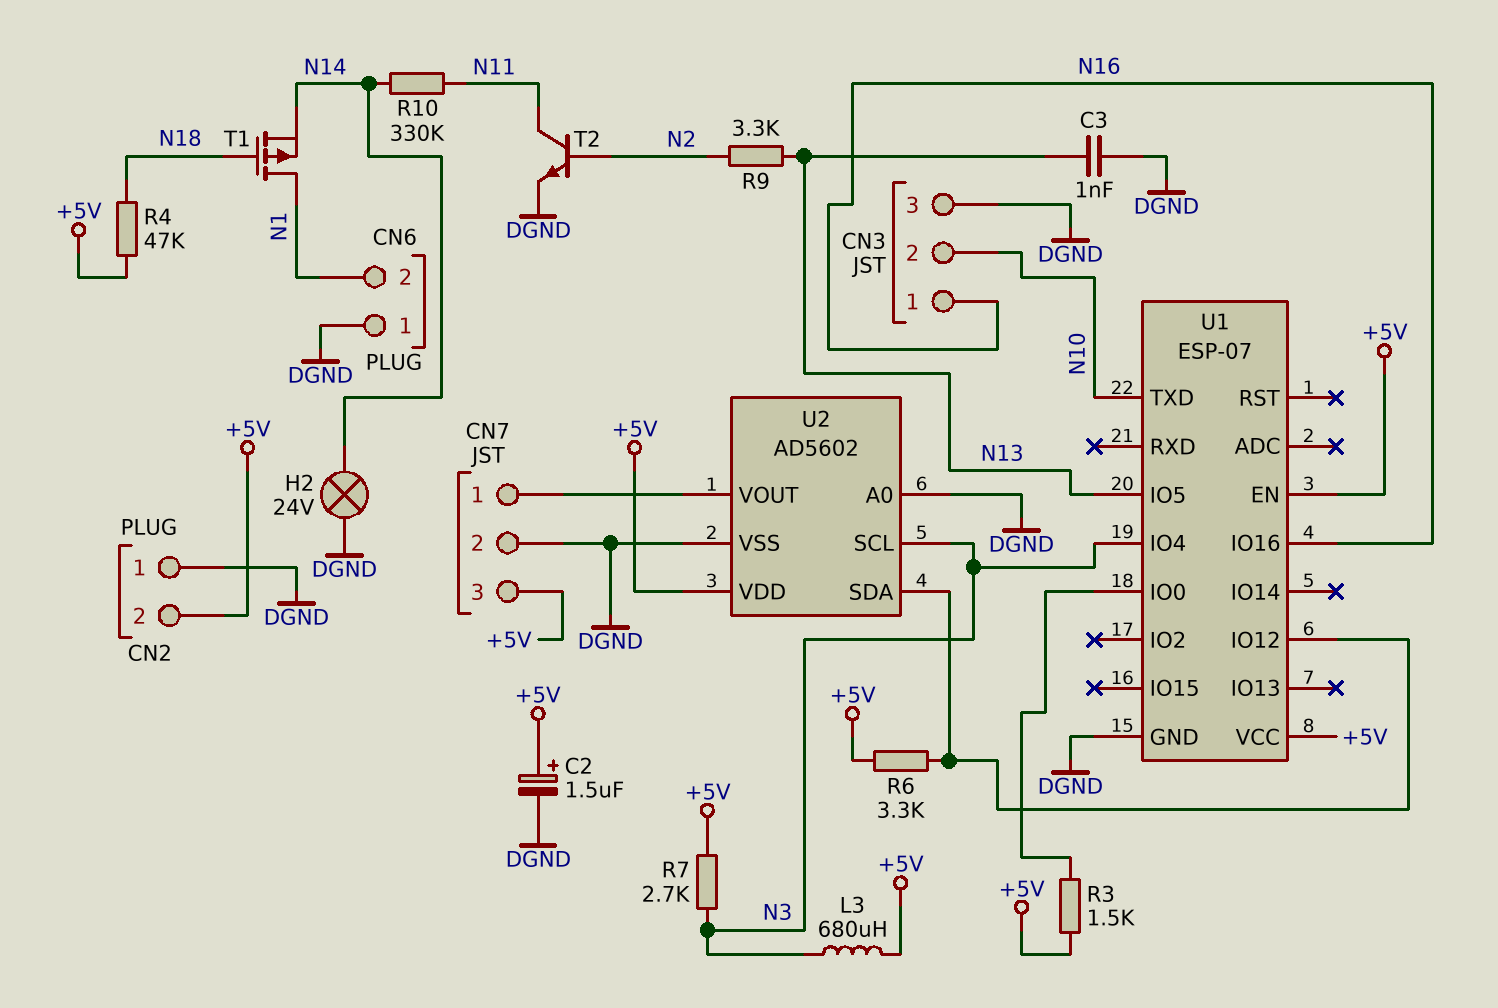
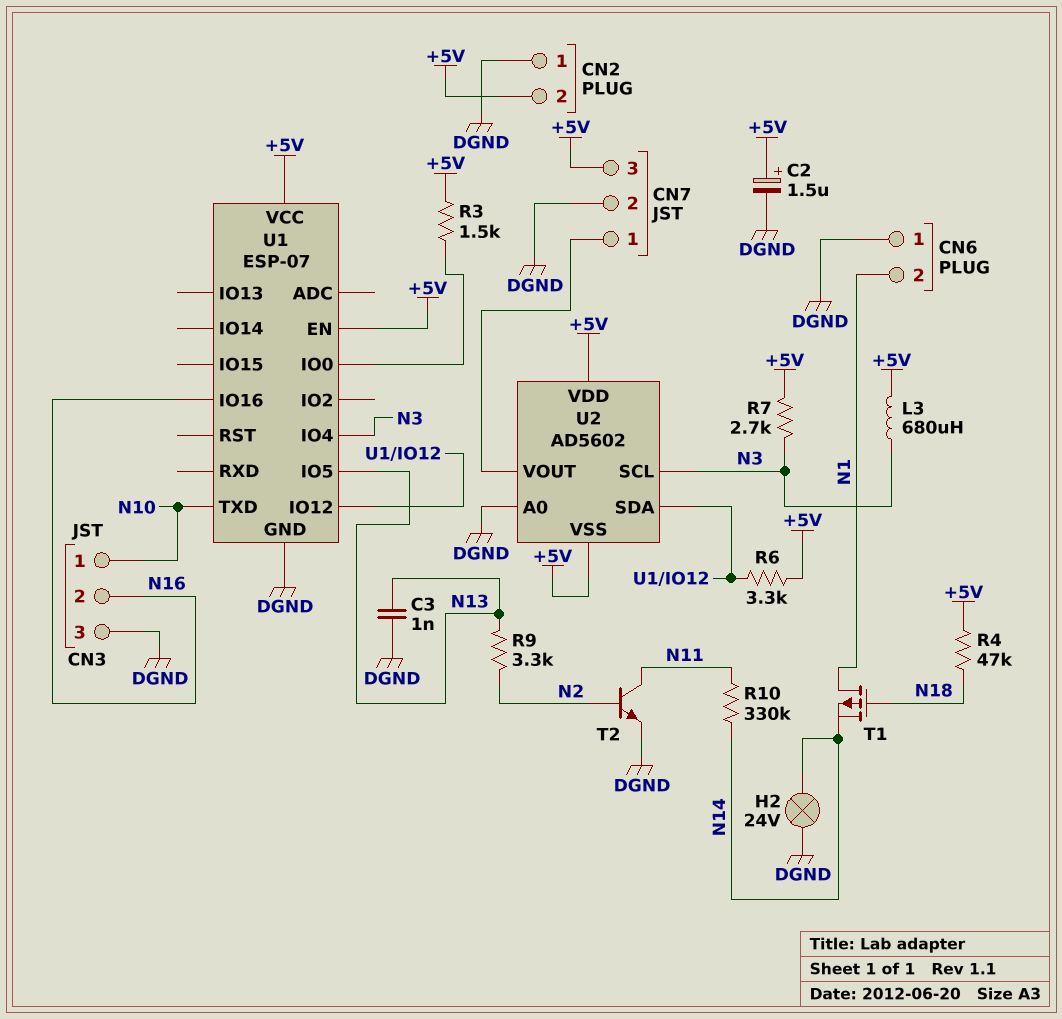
CN3 pin 1: N16 -> N10
CN3 pin 2: N10 -> N16
U2 pin VSS: DGND -> +5V

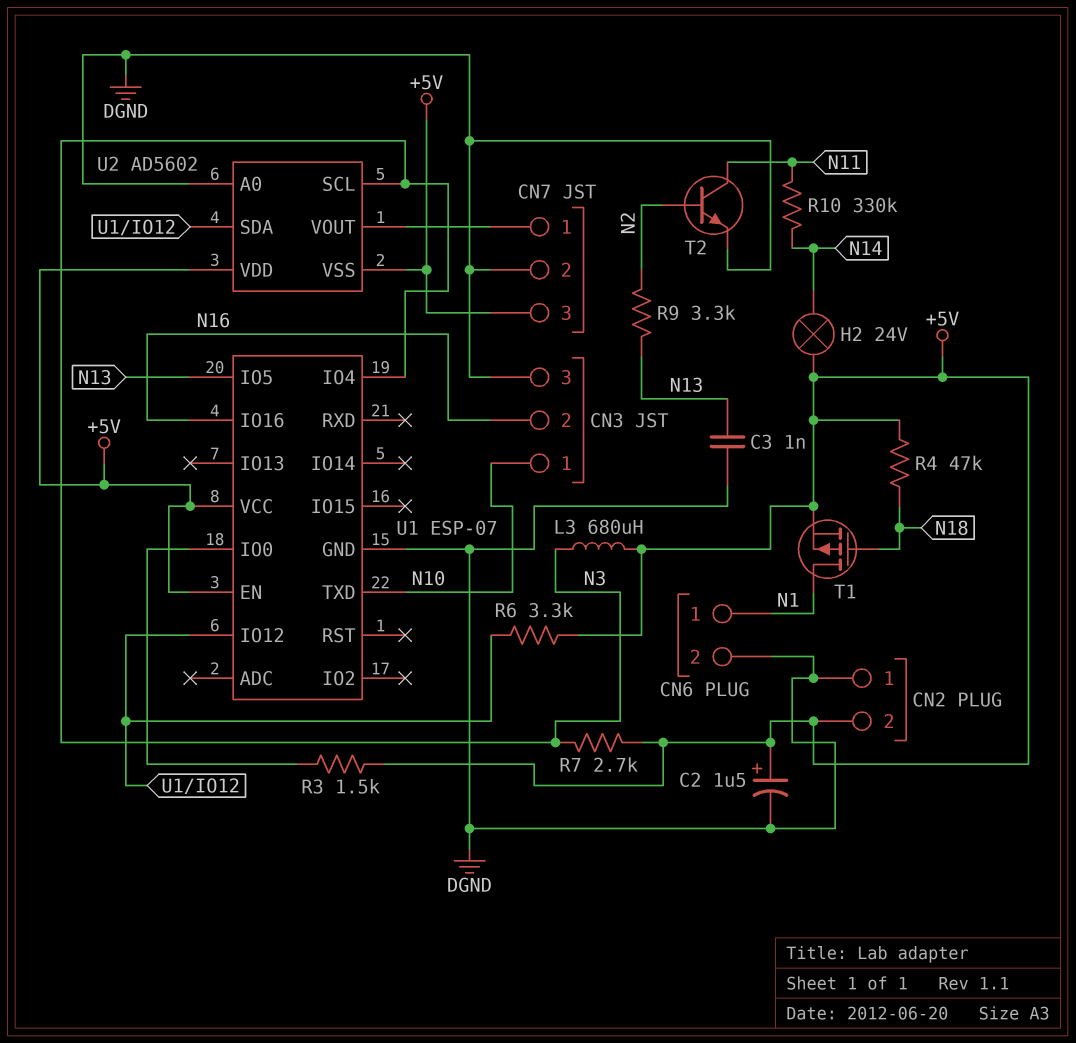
CN6 pin 1: DGND -> N1
CN6 pin 2: N1 -> DGND
H2: lamp 24V (DGND, N14) -> lamp 24V (+5V, N14)
T1: PMOS (G N18, D N1, S N14) -> PMOS (G N18, D N1, S +5V)

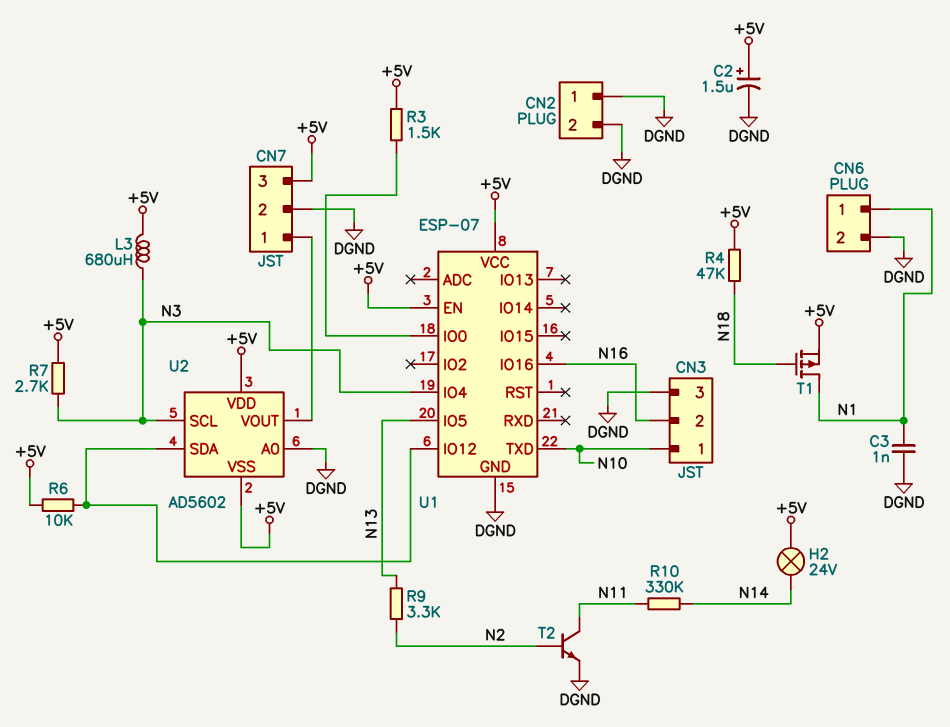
C3: 1nF (DGND, N13) -> 1nF (DGND, N1)
CN2 pin 2: +5V -> DGND
R6: 3.3k (+5V, U1/IO12) -> 10k (+5V, U1/IO12)

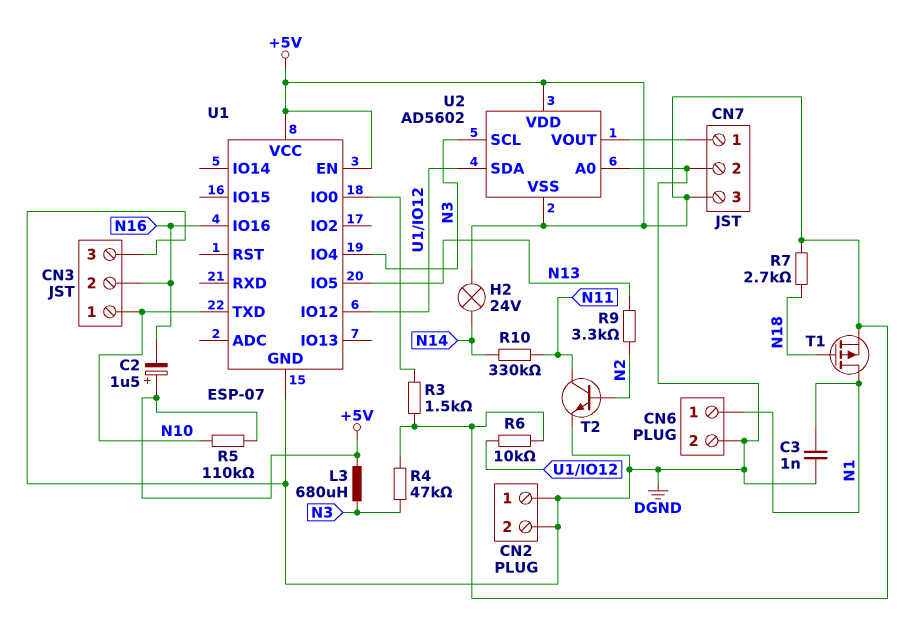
C2: 1.5uF (plus +5V, minus DGND) -> 1.5uF (plus +5V, minus N16)
R4: 47k (+5V, N18) -> 47k (+5V, N3)
R5: none -> 110k (+5V, N10)
R7: 2.7k (+5V, N3) -> 2.7k (+5V, N18)

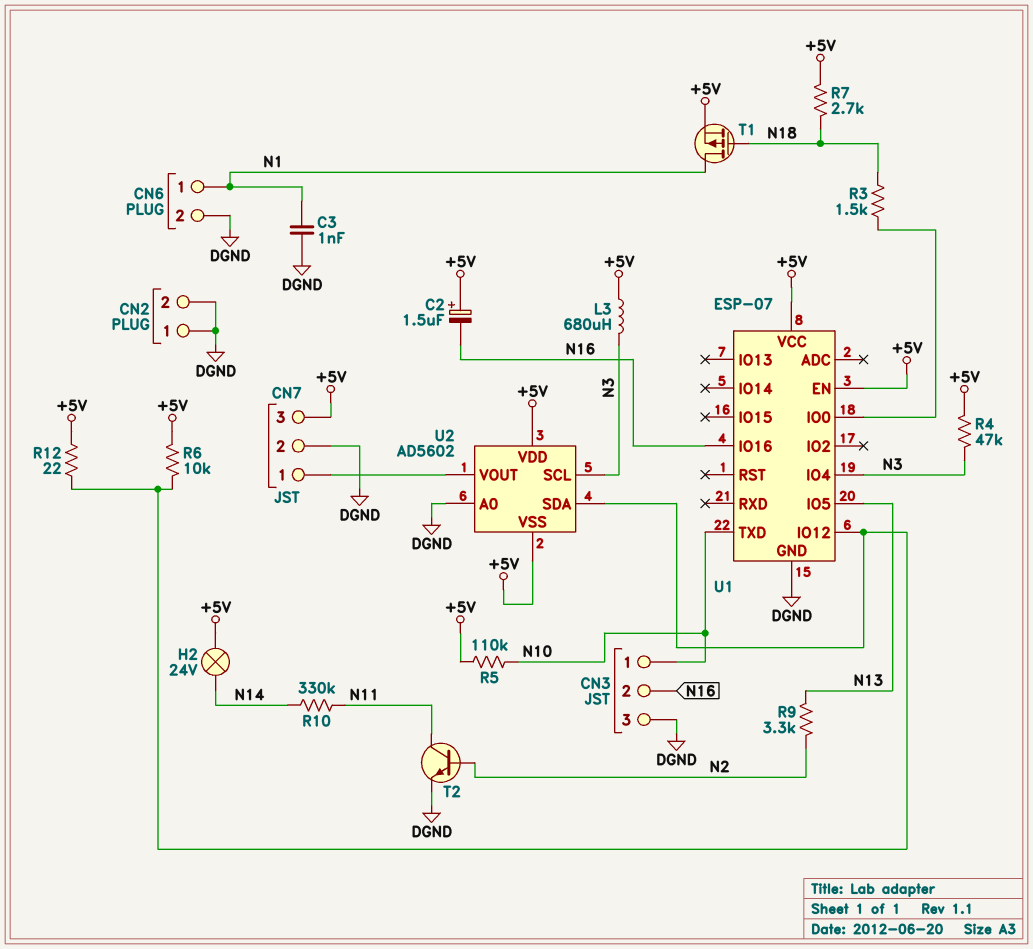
R3: 1.5k (+5V, U1/IO0) -> 1.5k (N18, U1/IO0)
R12: none -> 22 (+5V, U1/IO12)

